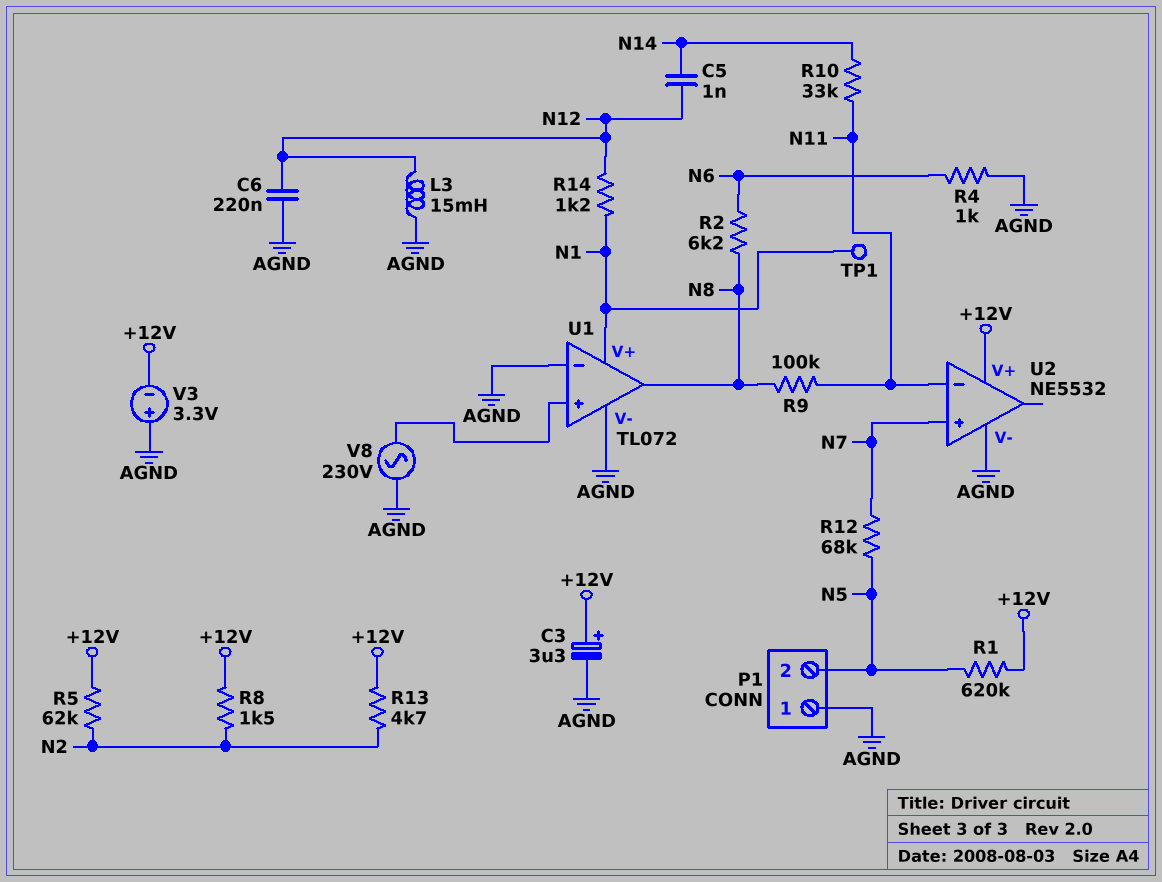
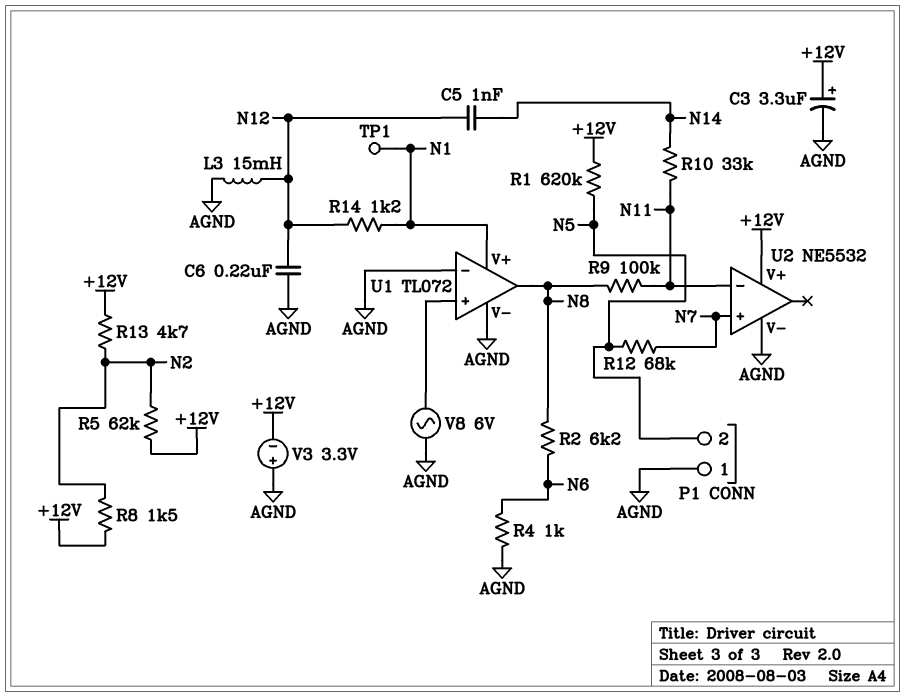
V8: AC 230V (AGND, U1/in+) -> AC 6V (AGND, U1/in+)

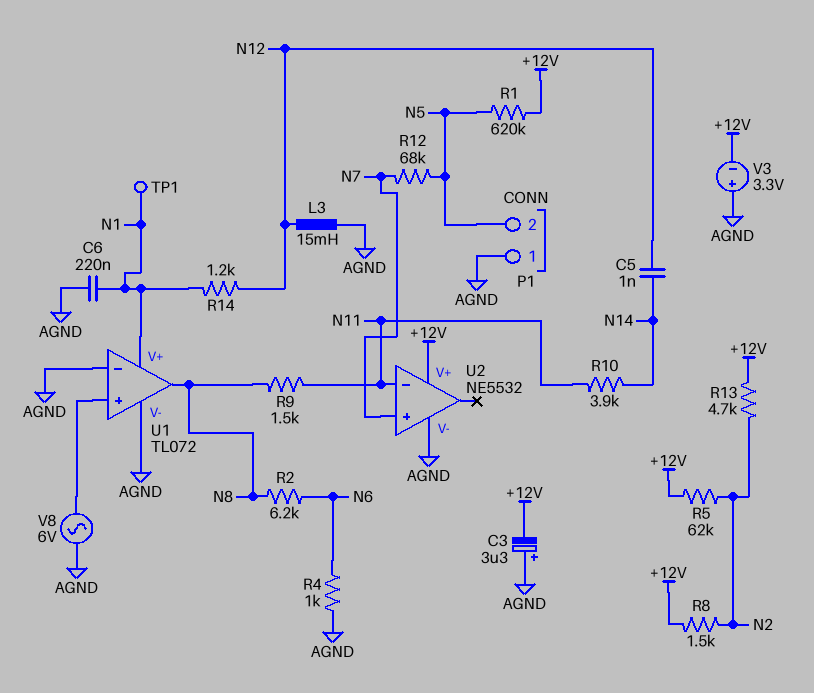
C3: 3.3uF (plus +12V, minus AGND) -> 3.3uF (plus AGND, minus +12V)
C6: 220nF (AGND, N12) -> 220nF (AGND, N1)
R9: 100k (N8, N11) -> 1.5k (N8, N11)
R10: 33k (N11, N14) -> 3.9k (N11, N14)

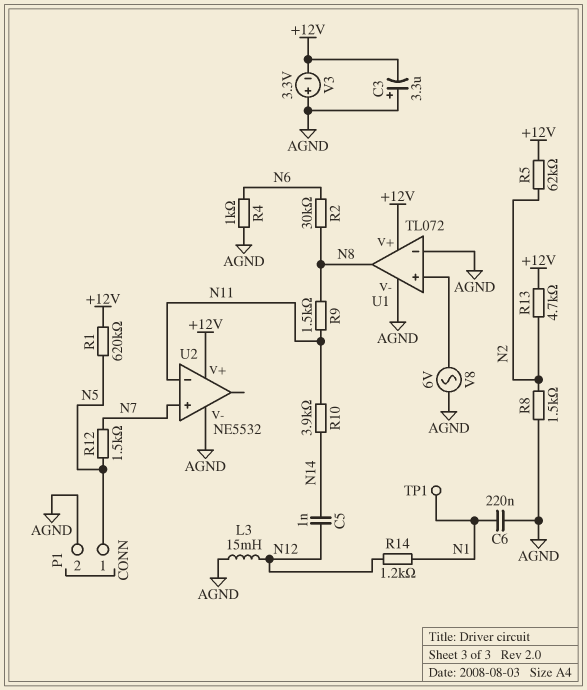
P1 pin 1: AGND -> N5
P1 pin 2: N5 -> AGND
R2: 6.2k (N6, N8) -> 30k (N6, N8)
R8: 1.5k (+12V, N2) -> 1.5k (AGND, N2)
R12: 68k (N5, N7) -> 1.5k (N5, N7)
U1 pin V+: N1 -> +12V

